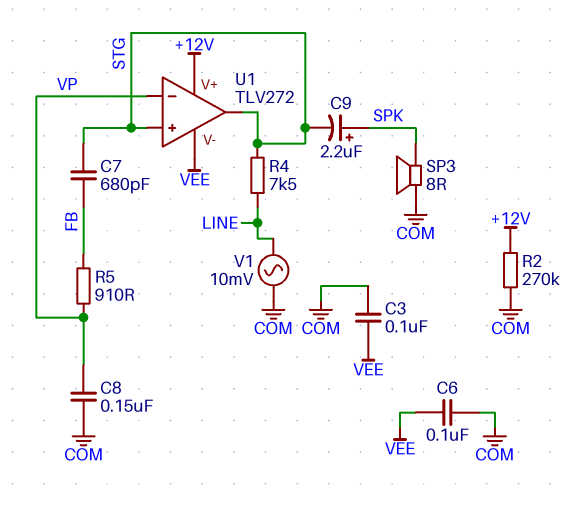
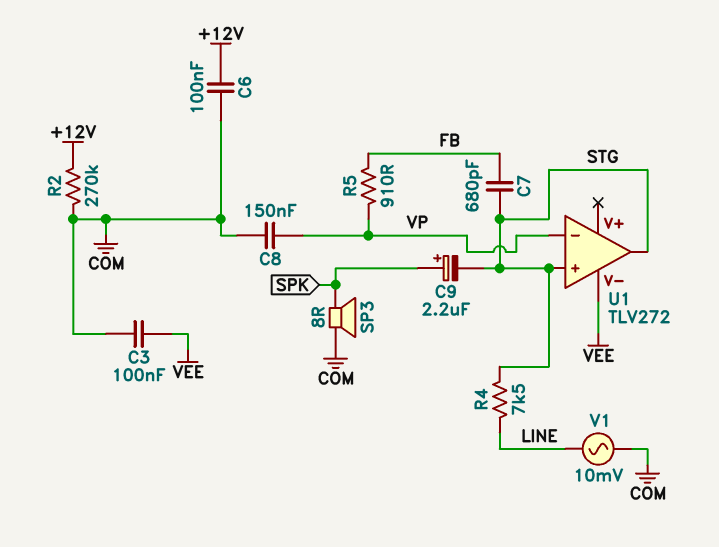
C6: 100nF (COM, VEE) -> 100nF (+12V, COM)
U1 pin V+: +12V -> none

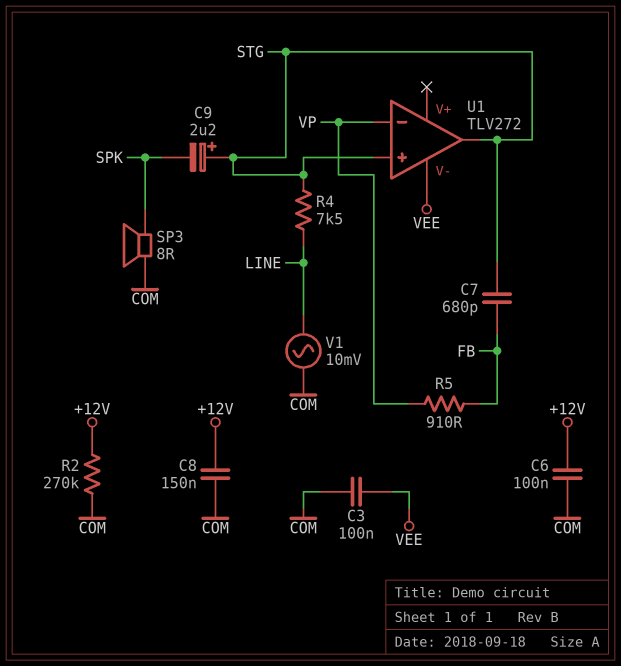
C8: 150nF (COM, VP) -> 150nF (+12V, COM)
C9: 2.2uF (plus SPK, minus STG) -> 2.2uF (plus STG, minus SPK)

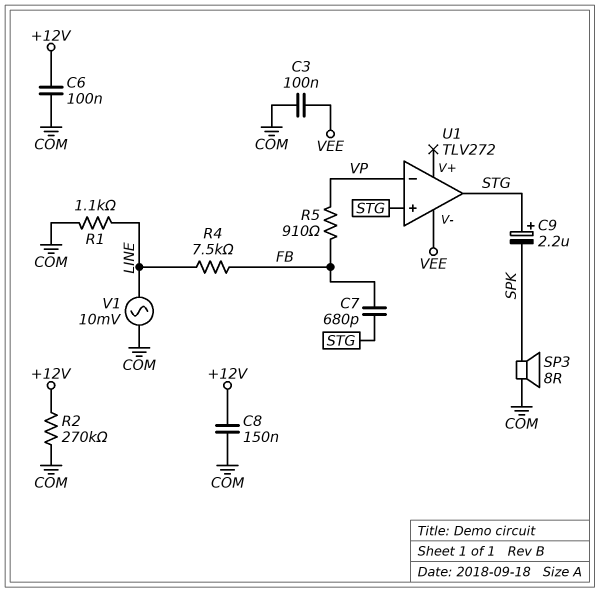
R1: none -> 1.1k (COM, LINE)
R4: 7.5k (LINE, STG) -> 7.5k (FB, LINE)

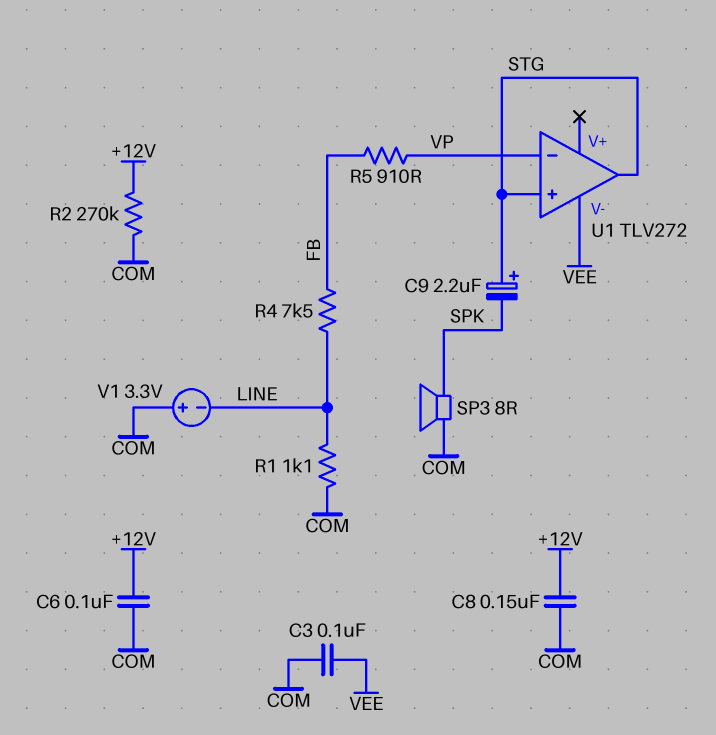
C7: 680pF (FB, STG) -> none
V1: AC 10mV (COM, LINE) -> 3.3V (plus COM, minus LINE)

